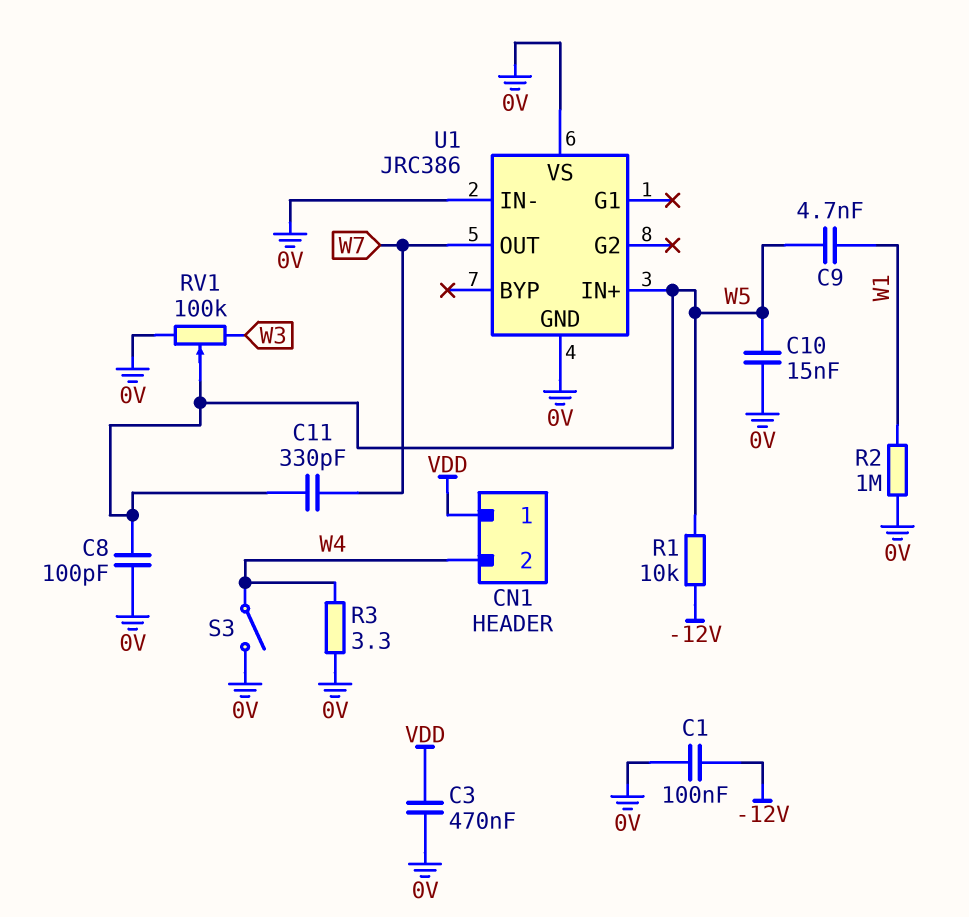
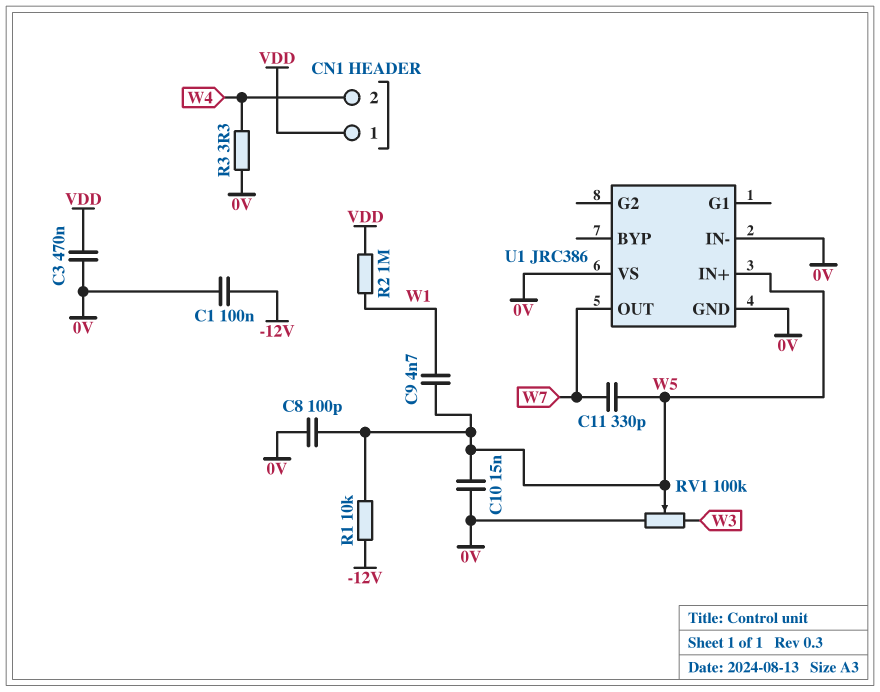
R2: 1M (0V, W1) -> 1M (VDD, W1)
S3: switch (0V, W4) -> none

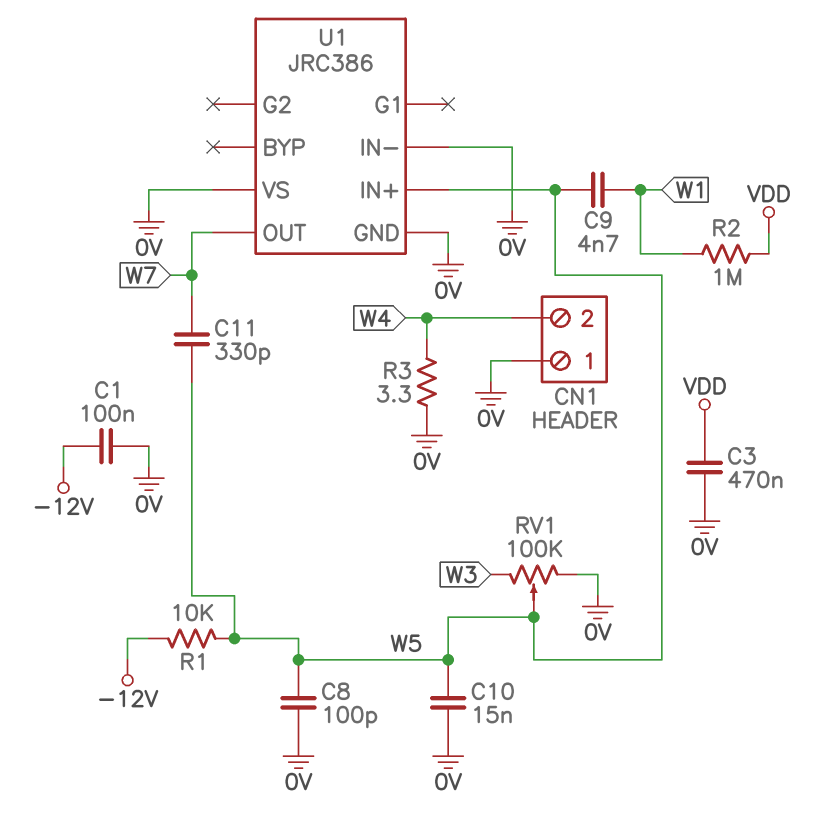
CN1 pin 1: VDD -> 0V

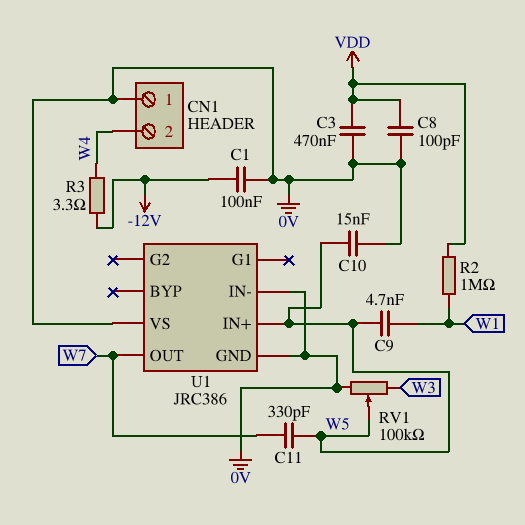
C8: 100pF (0V, W5) -> 100pF (0V, VDD)
R1: 10k (-12V, W5) -> none
R3: 3.3 (0V, W4) -> 3.3 (-12V, W4)

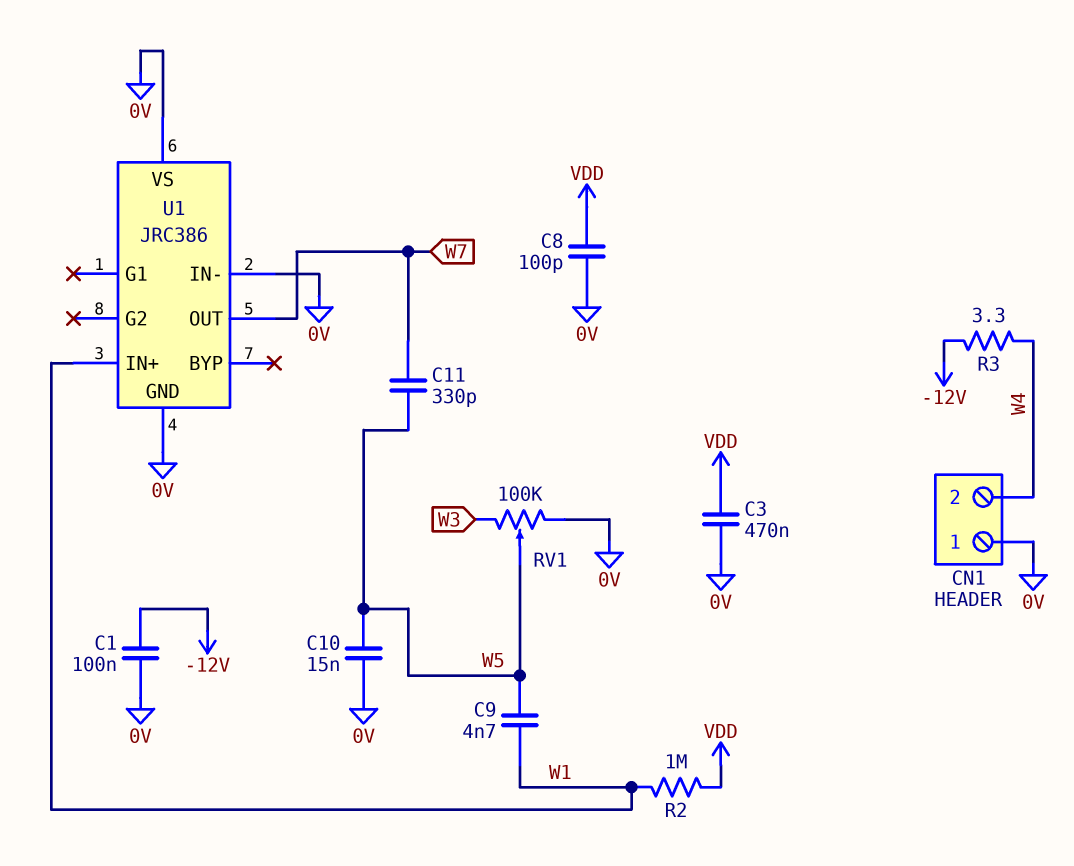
U1 pin IN+: W5 -> W1

